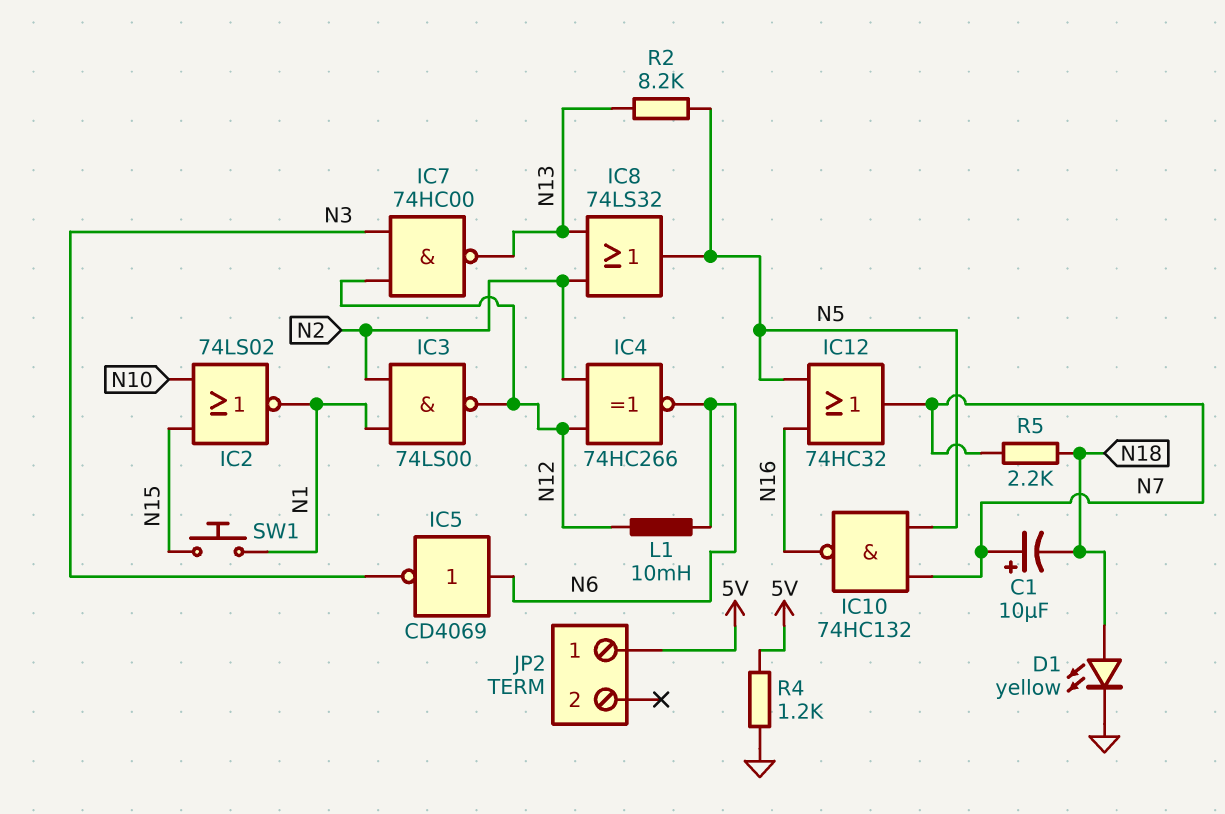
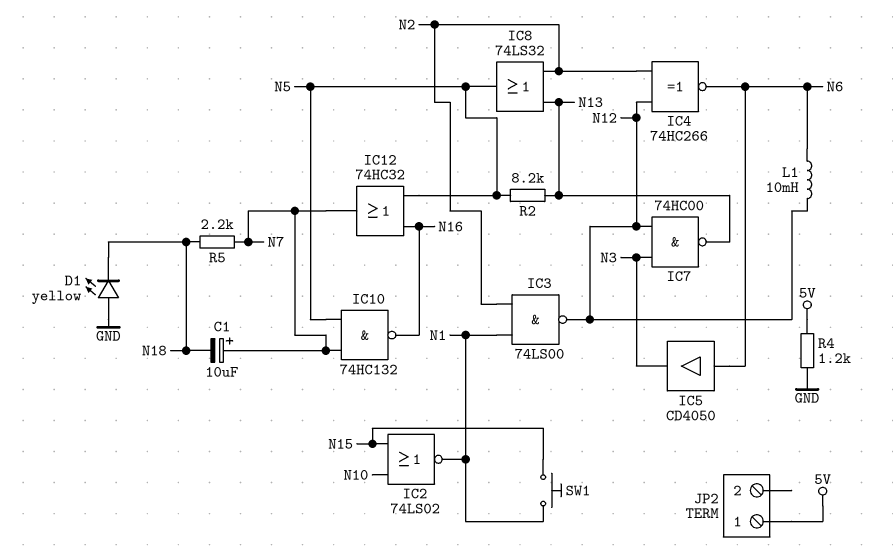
D1: LED yellow (A N18, K GND) -> LED yellow (A GND, K N18)
IC5: NOT CD4069 (in N6, out N3) -> buffer CD4050 (in N6, out N3)

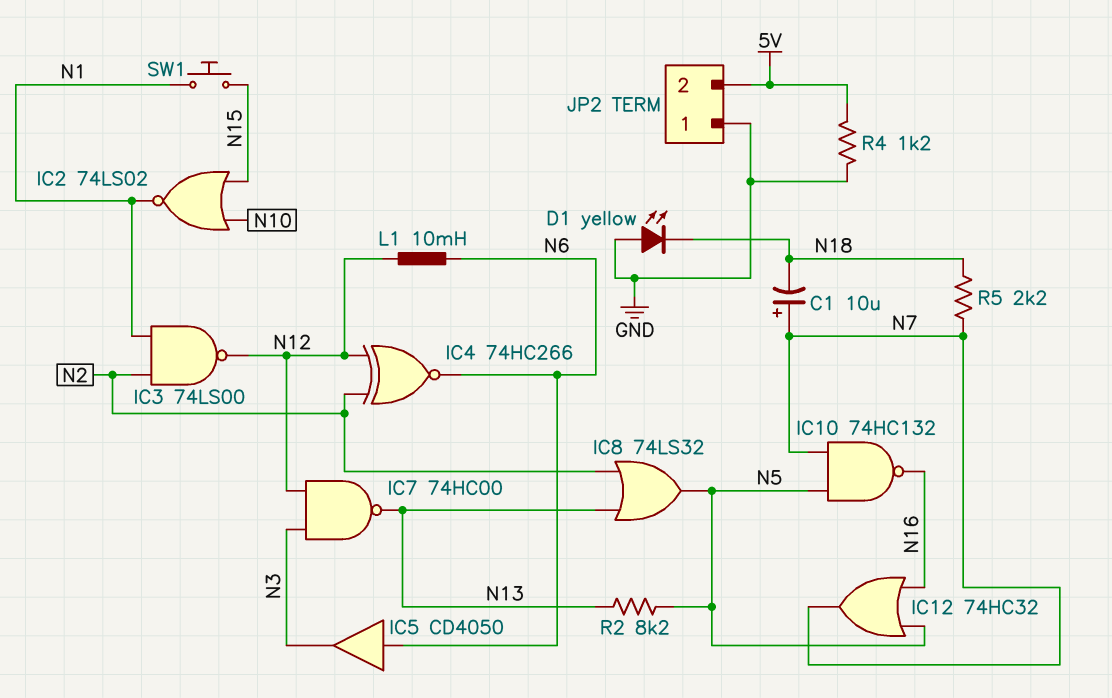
JP2 pin 1: 5V -> GND
JP2 pin 2: none -> 5V

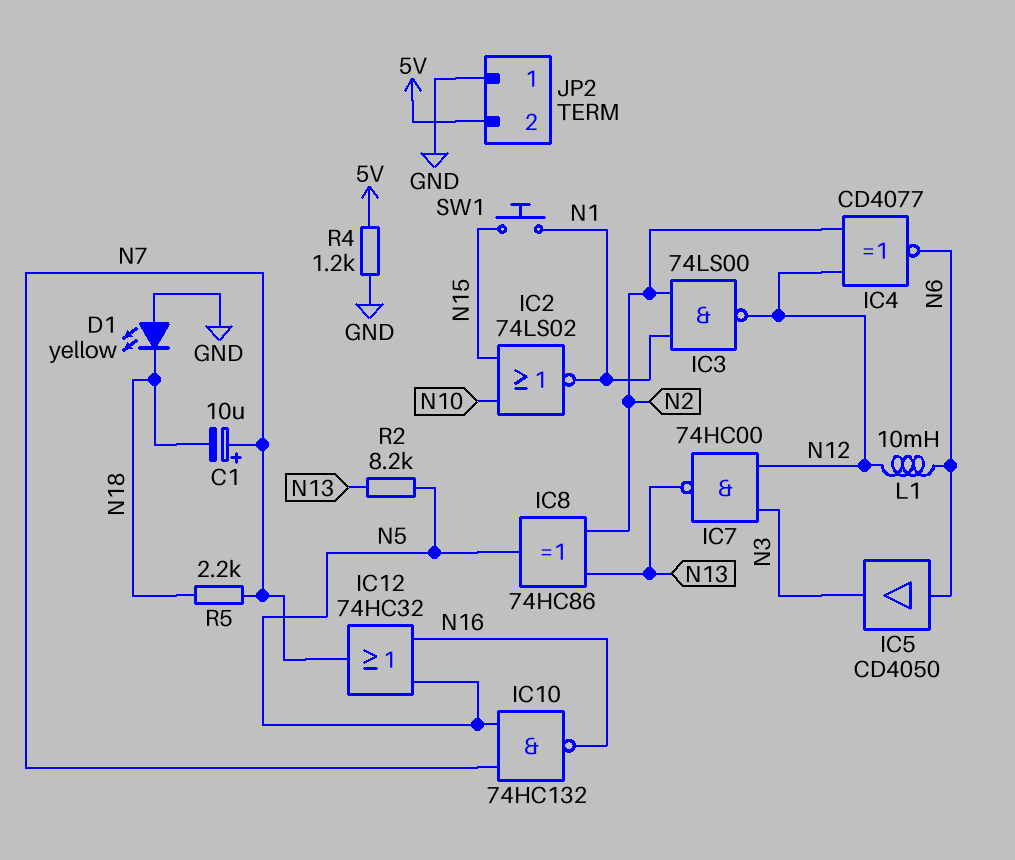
IC4: XNOR 74HC266 (in N2, in N12, out N6) -> XNOR CD4077 (in N2, in N12, out N6)
IC8: OR 74LS32 (in N2, in N13, out N5) -> XOR 74HC86 (in N2, in N13, out N5)

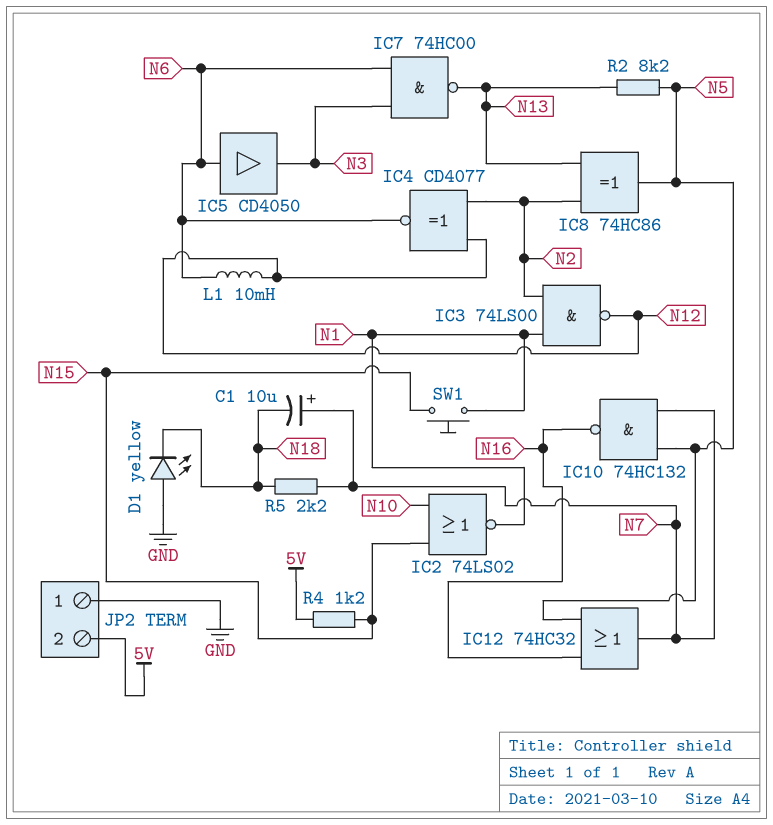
IC7: NAND 74HC00 (in N3, in N12, out N13) -> NAND 74HC00 (in N3, in N6, out N13)
R4: 1.2k (5V, GND) -> 1.2k (5V, N15)

